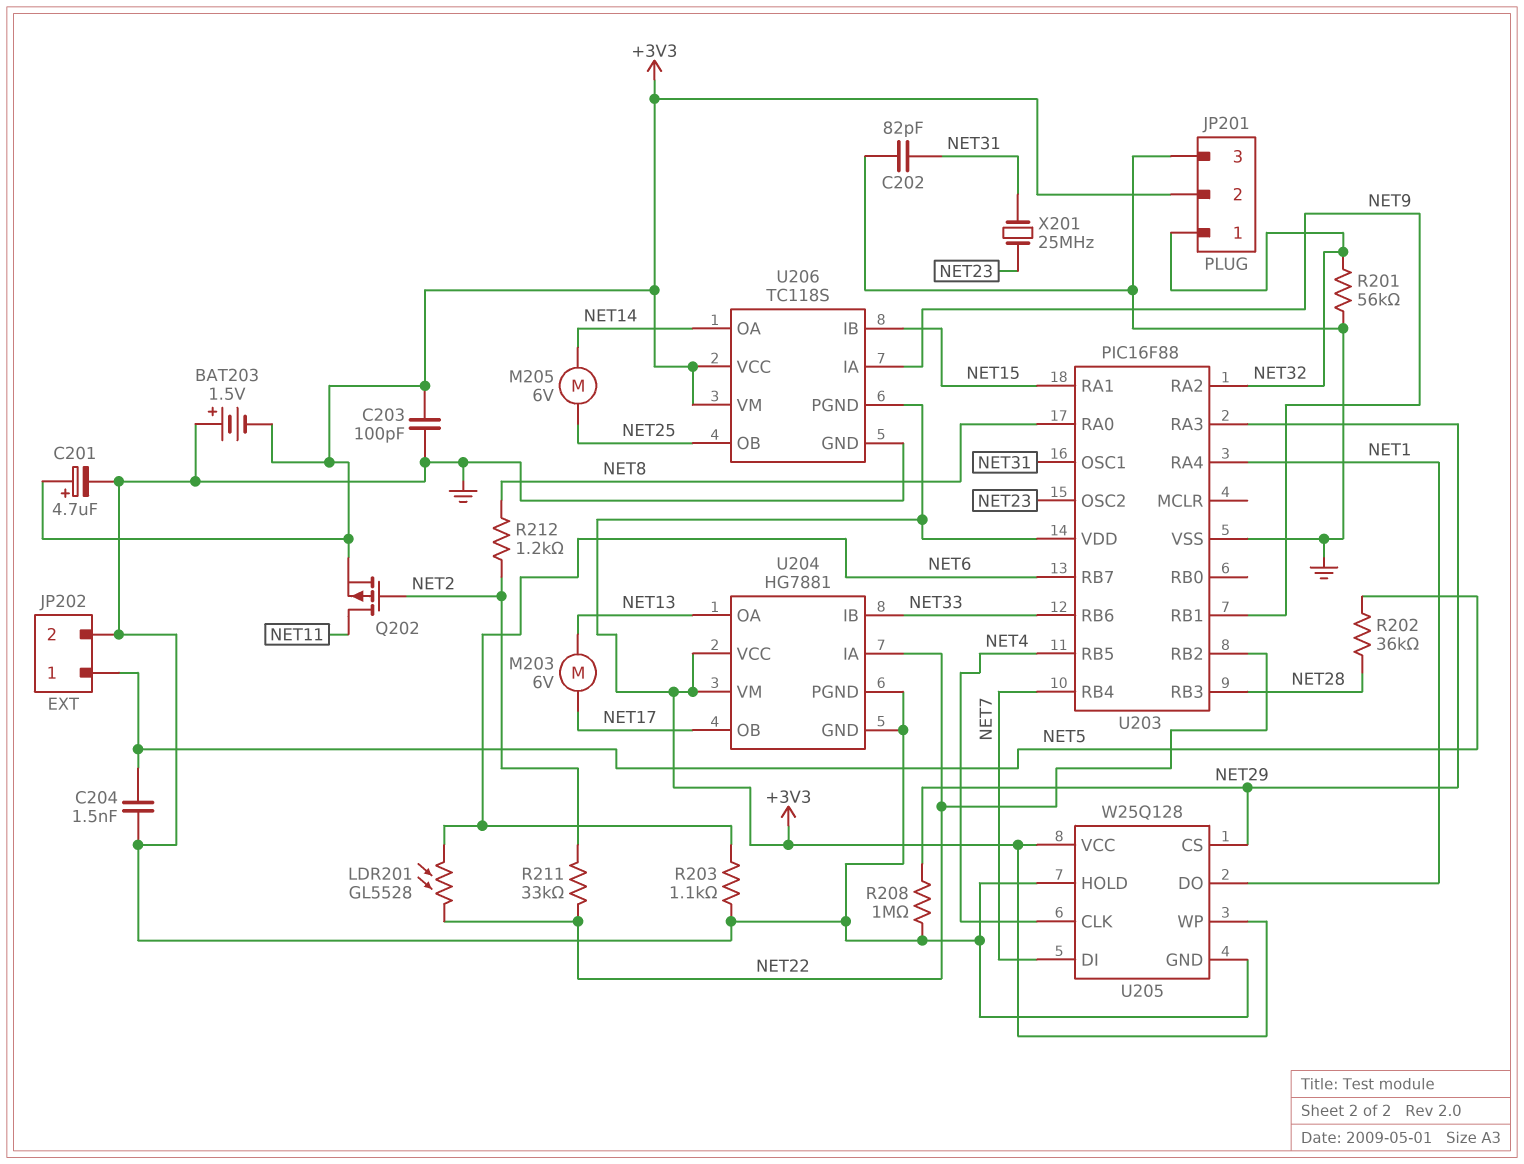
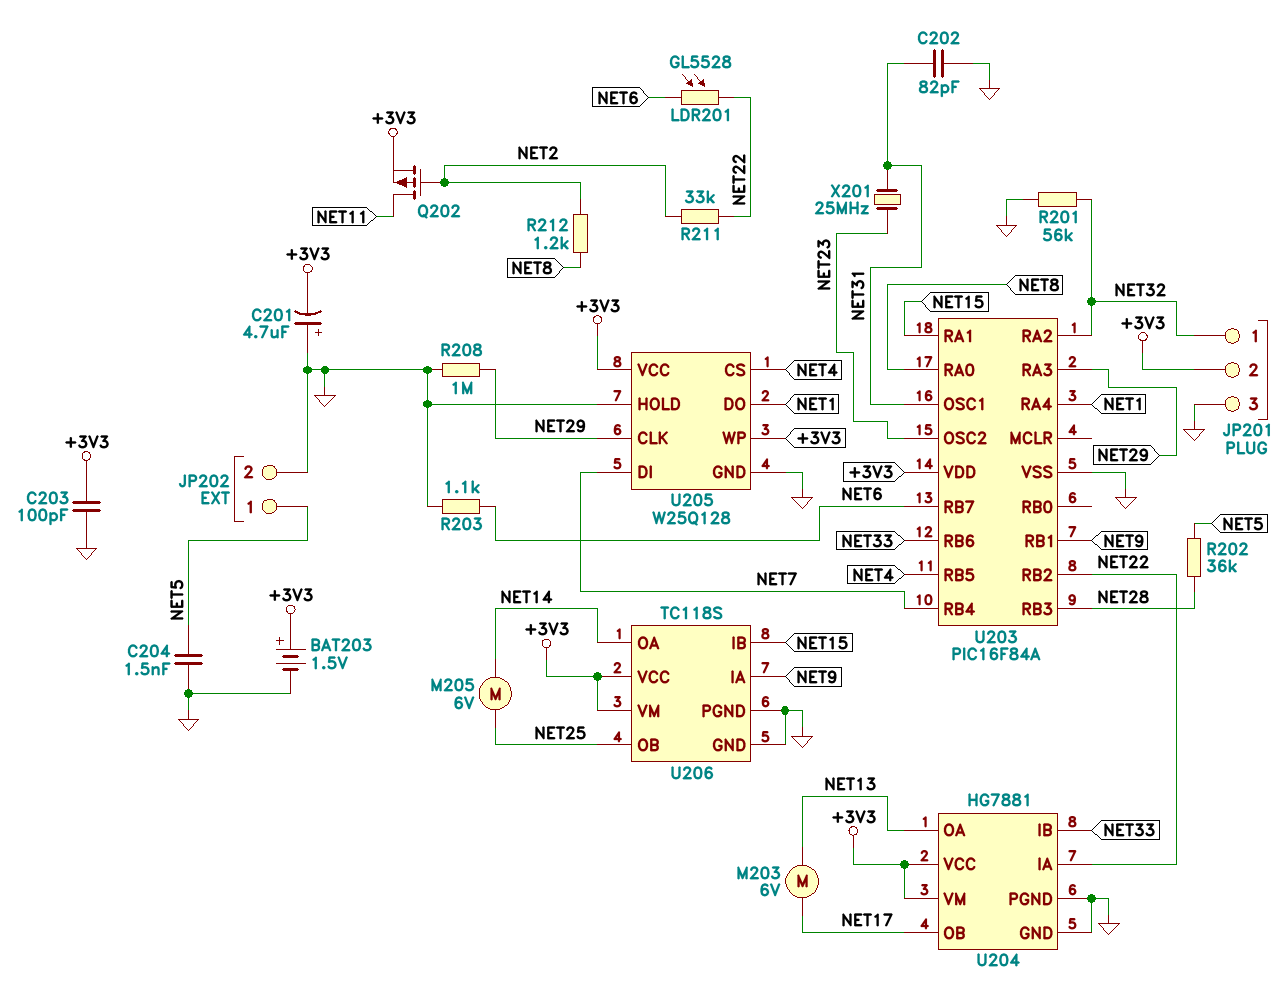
BAT203: 1.5V (plus GND, minus +3V3) -> 1.5V (plus +3V3, minus GND)
C201: 4.7uF (plus +3V3, minus GND) -> 4.7uF (plus GND, minus +3V3)
U203: PIC16F88 -> PIC16F84A
U205 pin CLK: NET4 -> NET29
U205 pin CS: NET29 -> NET4
U206 pin PGND: +3V3 -> GND

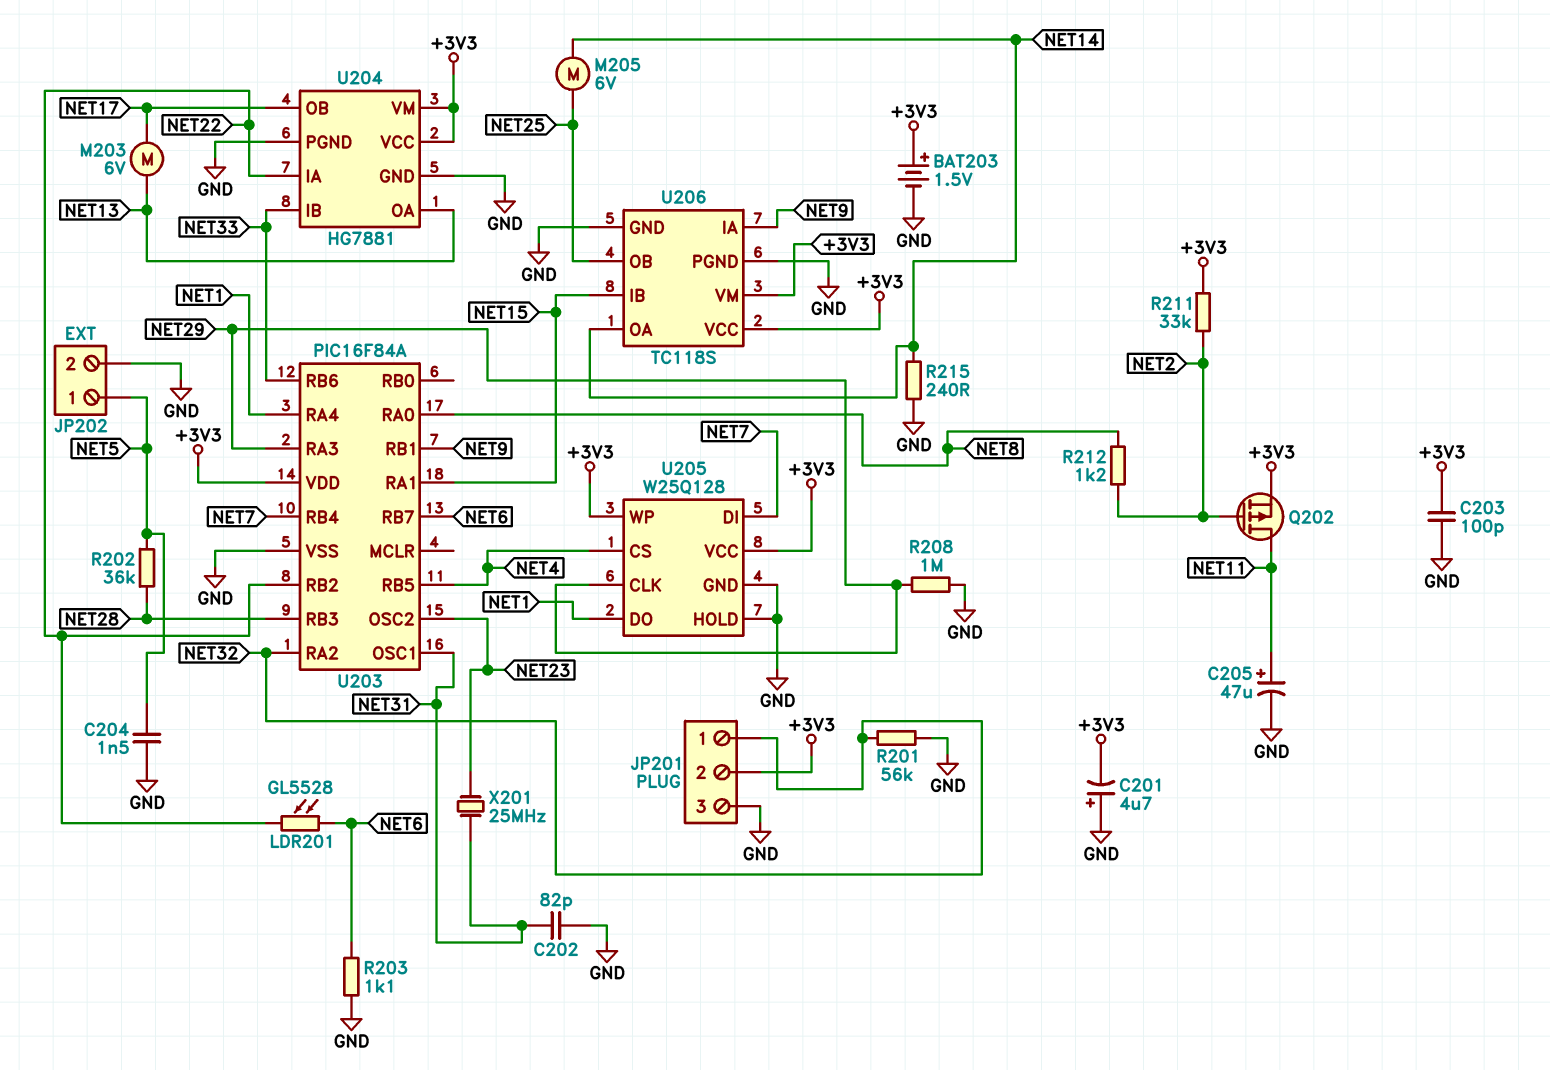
C205: none -> 47uF (plus NET11, minus GND)
R211: 33k (NET2, NET22) -> 33k (+3V3, NET2)
R215: none -> 240 (GND, NET14)

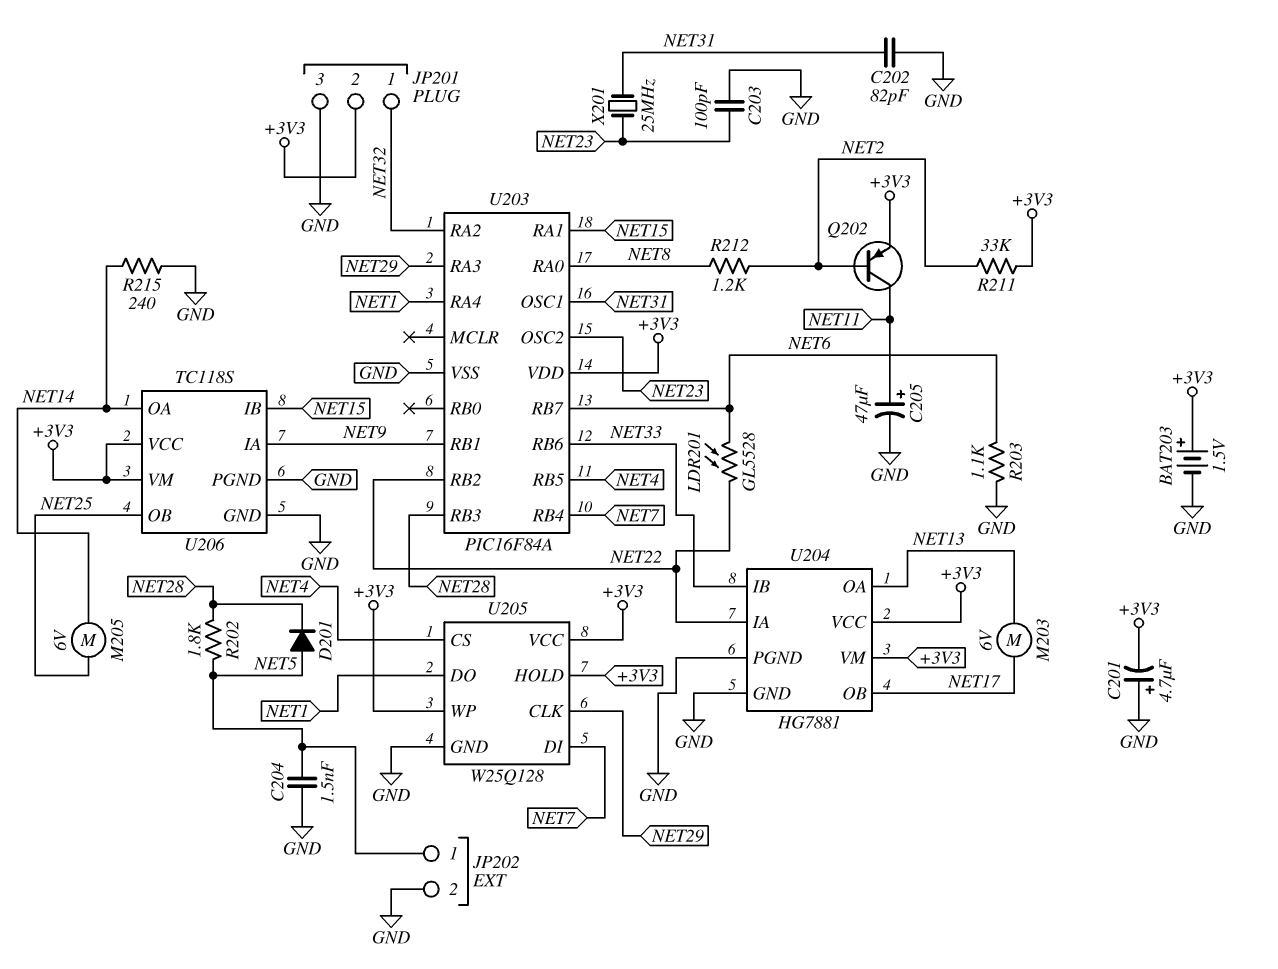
C203: 100pF (+3V3, GND) -> 100pF (GND, NET23)
D201: none -> diode (A NET5, K NET28)
Q202: PMOS (G NET2, D NET11, S +3V3) -> PNP (B NET2, C NET11, E +3V3)
R201: 56k (GND, NET32) -> none
R202: 36k (NET5, NET28) -> 1.8k (NET5, NET28)
R208: 1M (GND, NET29) -> none
U205 pin HOLD: GND -> +3V3

